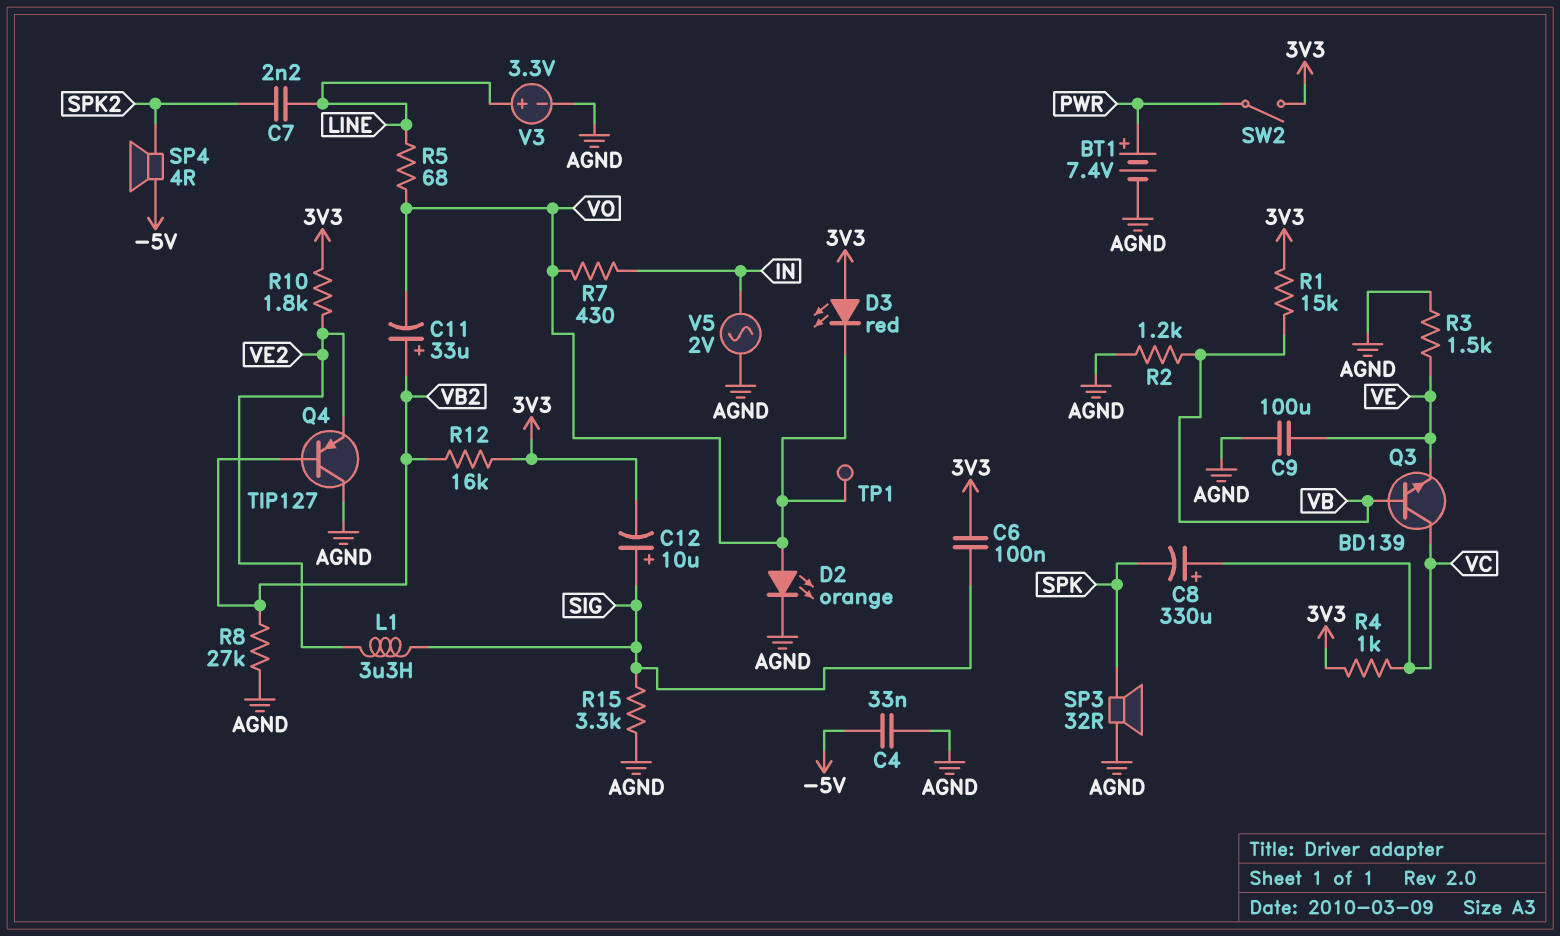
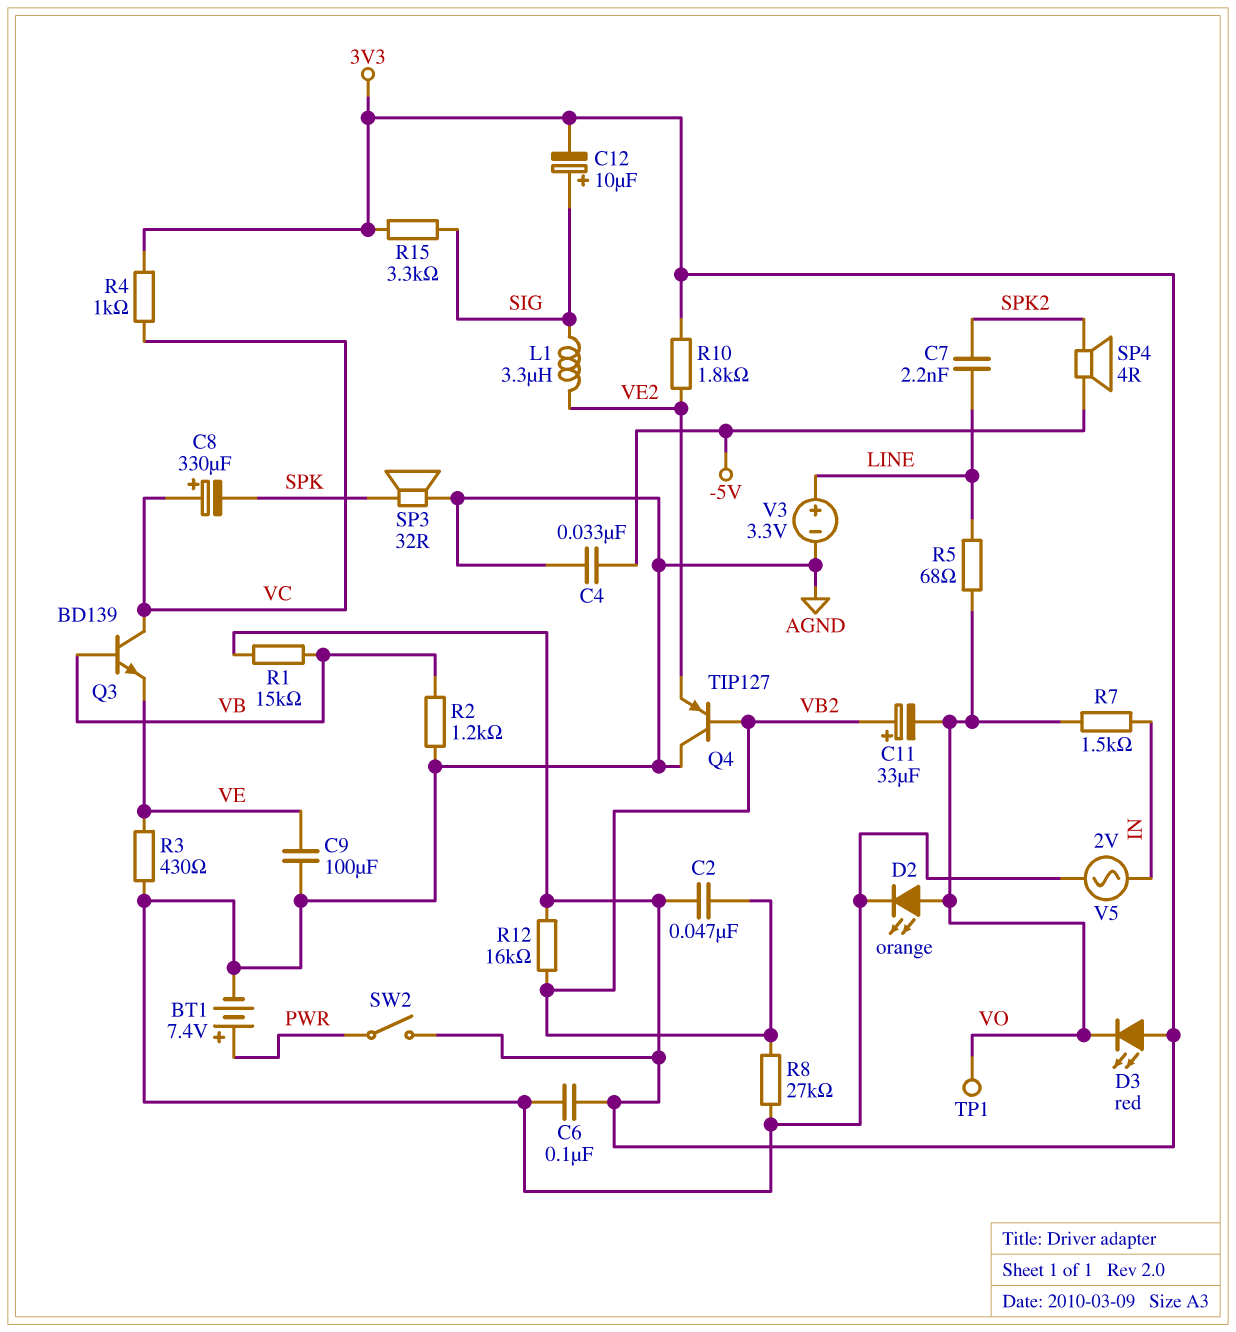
C2: none -> 47nF (3V3, VB2)
C6: 100nF (3V3, SIG) -> 100nF (3V3, AGND)
R3: 1.5k (AGND, VE) -> 430 (AGND, VE)
R7: 430 (IN, VO) -> 1.5k (IN, VO)
R15: 3.3k (AGND, SIG) -> 3.3k (3V3, SIG)

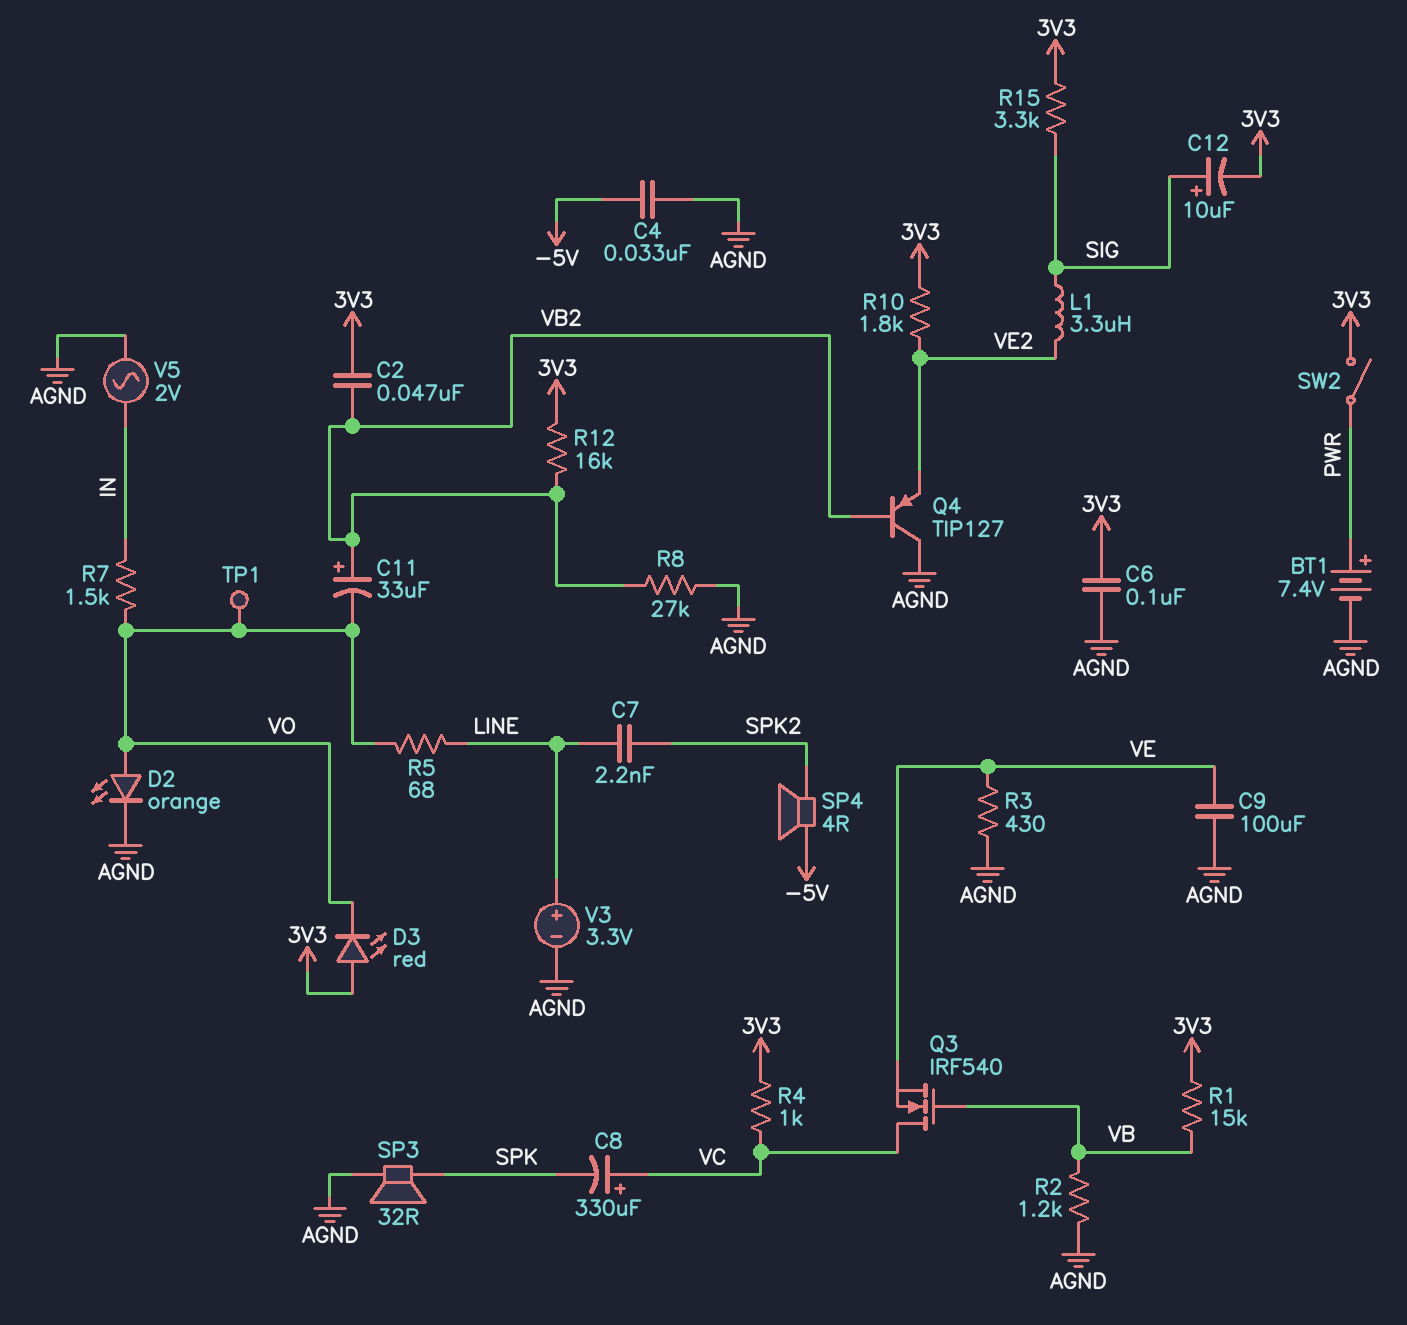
Q3: NPN BD139 (B VB, C VC, E VE) -> NMOS IRF540 (G VB, D VC, S VE)

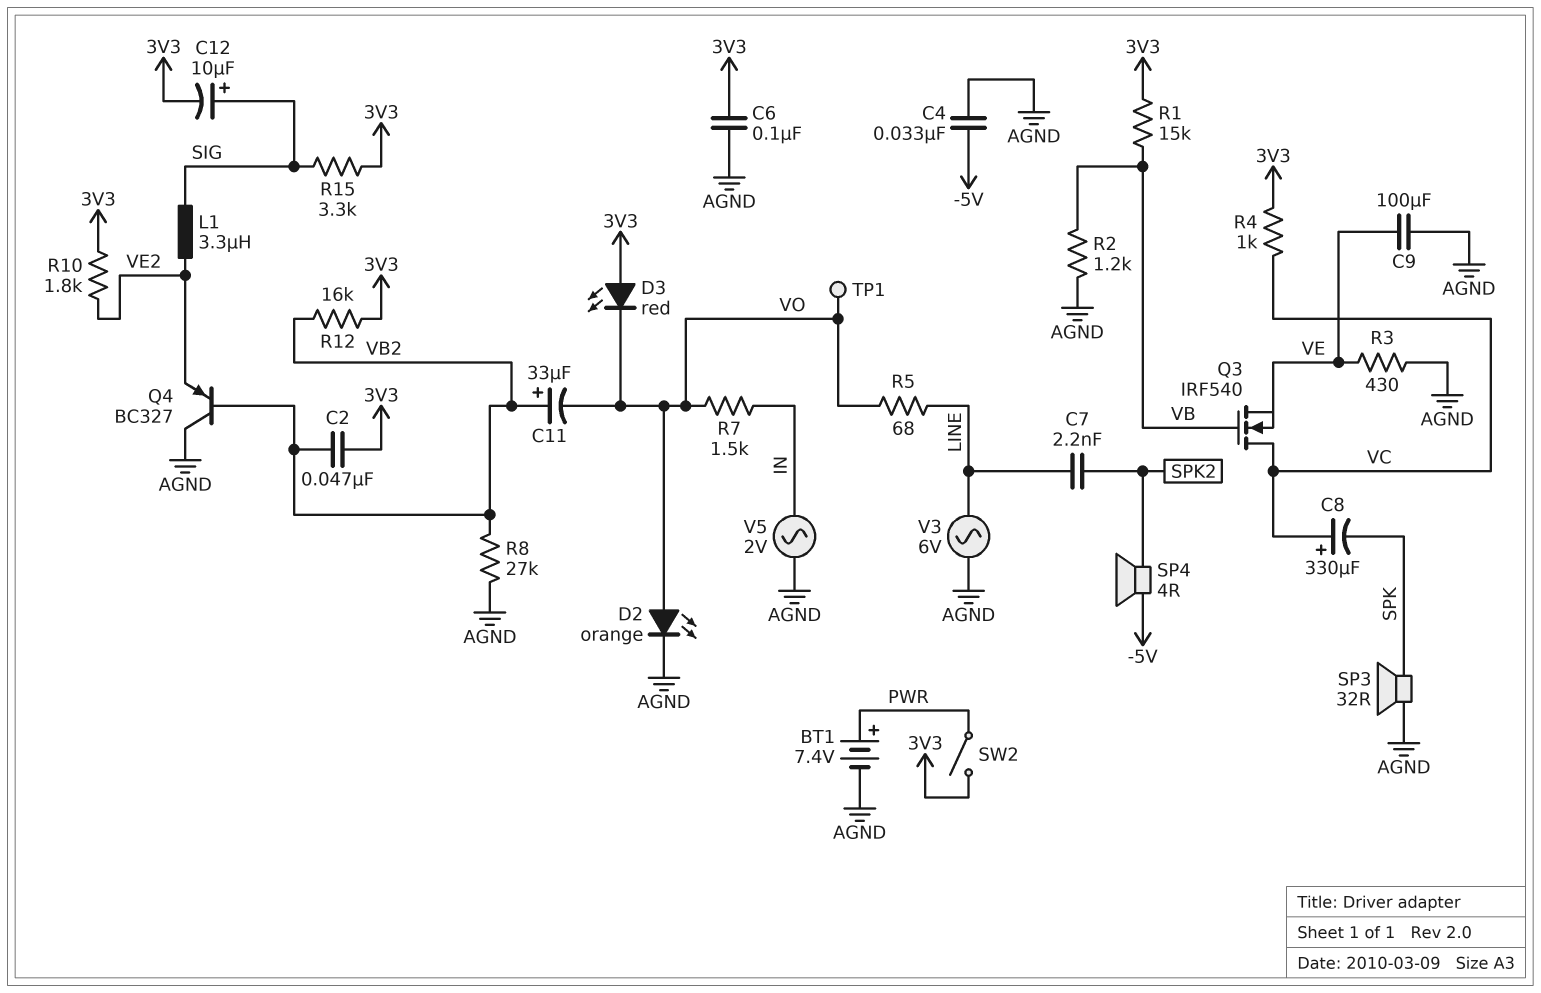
Q4: PNP TIP127 (B VB2, C AGND, E VE2) -> PNP BC327 (B VB2, C AGND, E VE2)
V3: 3.3V (plus LINE, minus AGND) -> AC 6V (AGND, LINE)

